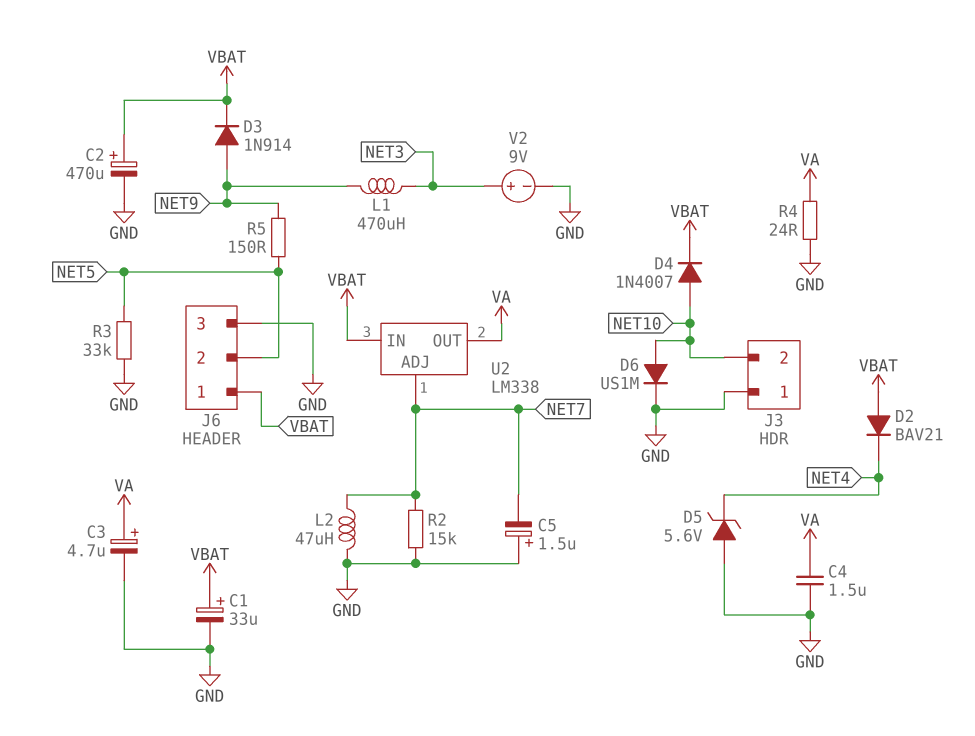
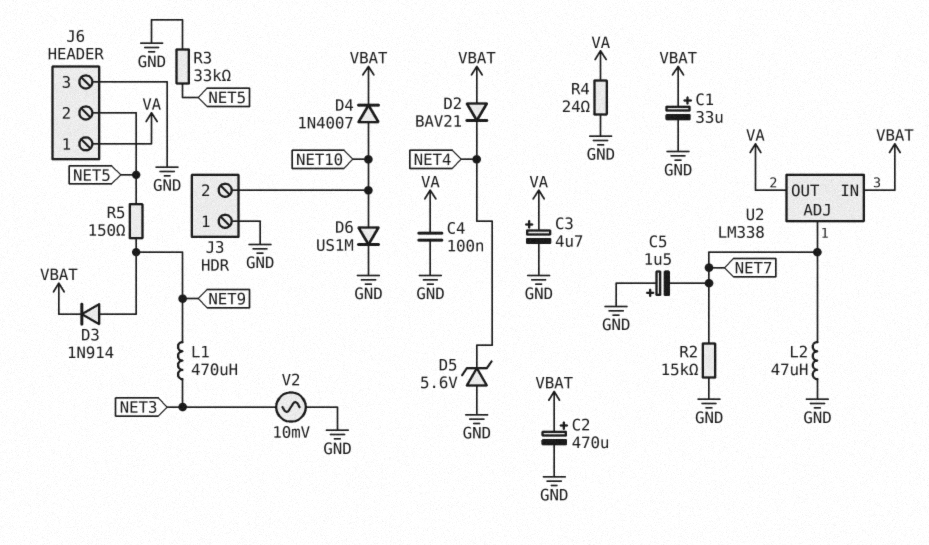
C4: 1.5uF (GND, VA) -> 100nF (GND, VA)
J6 pin 1: VBAT -> VA
V2: 9V (plus NET3, minus GND) -> AC 10mV (GND, NET3)

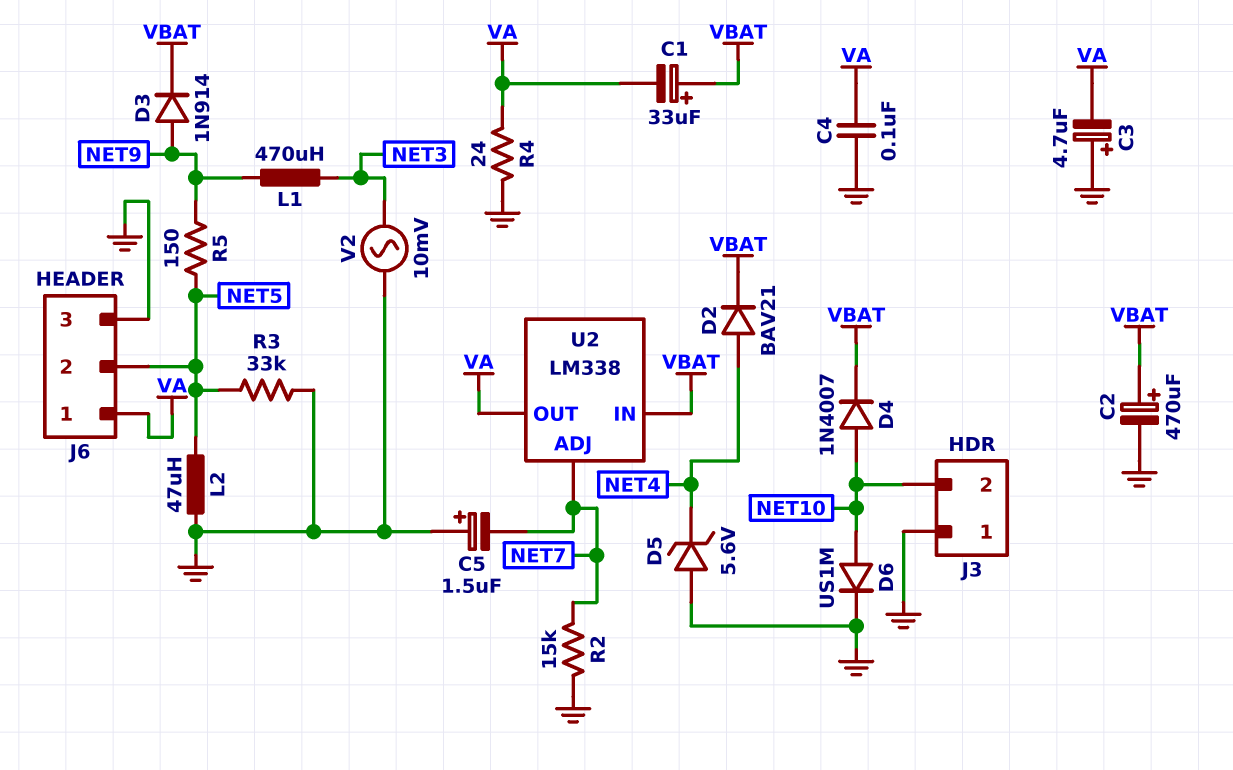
C1: 33uF (plus VBAT, minus GND) -> 33uF (plus VBAT, minus VA)
C3: 4.7uF (plus VA, minus GND) -> 4.7uF (plus GND, minus VA)
D2: diode BAV21 (A VBAT, K NET4) -> diode BAV21 (A NET4, K VBAT)
L2: 47uH (GND, NET7) -> 47uH (GND, NET5)

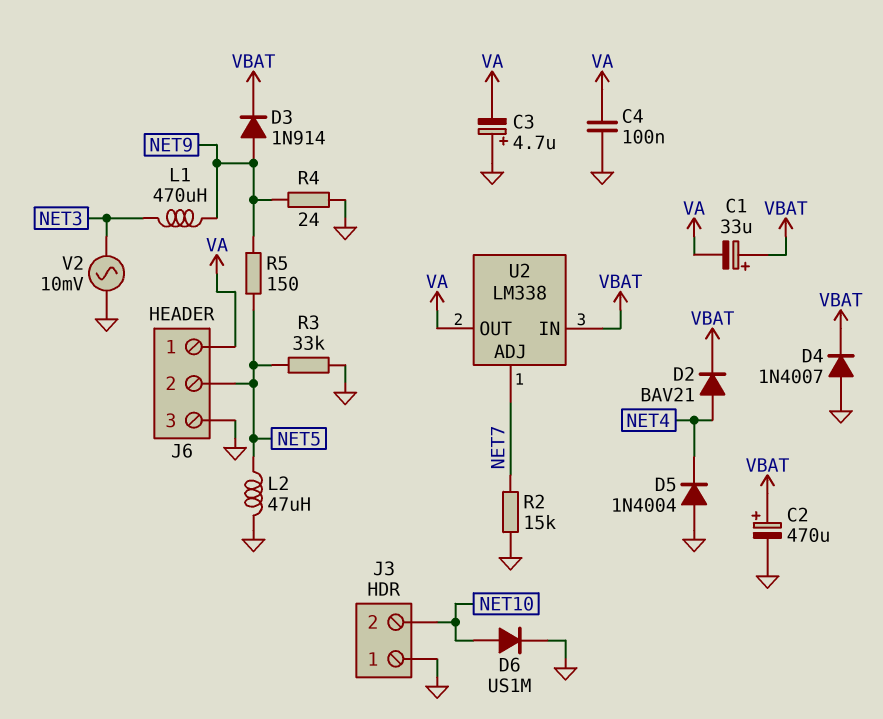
C5: 1.5uF (plus GND, minus NET7) -> none
D4: diode 1N4007 (A NET10, K VBAT) -> diode 1N4007 (A GND, K VBAT)
D5: zener 5.6V (A GND, K NET4) -> diode 1N4004 (A GND, K NET4)
R4: 24 (GND, VA) -> 24 (GND, NET9)

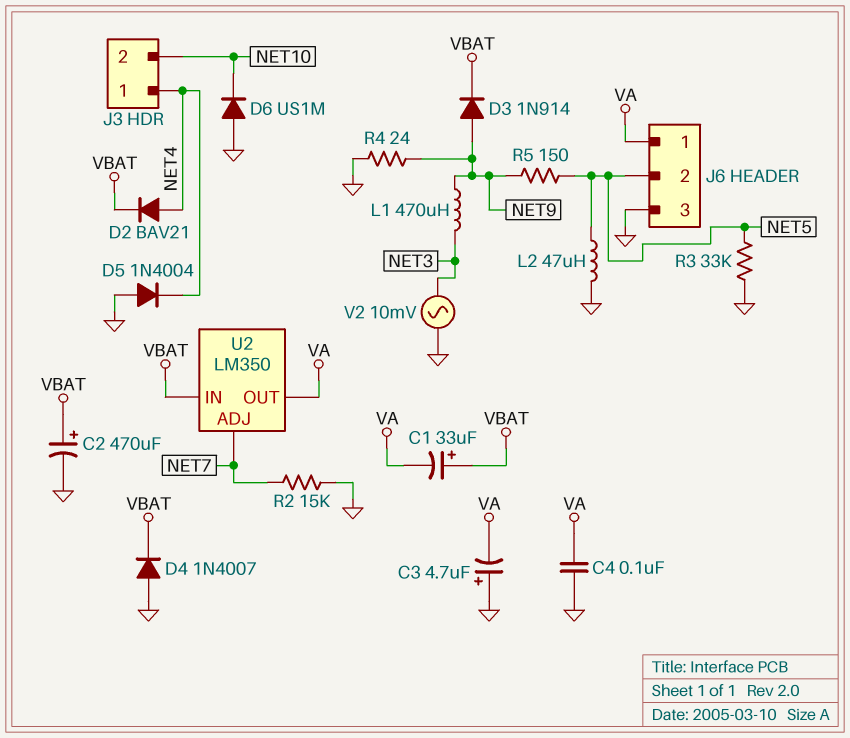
D6: diode US1M (A NET10, K GND) -> diode US1M (A GND, K NET10)
J3 pin 1: GND -> NET4
U2: LM338 -> LM350

